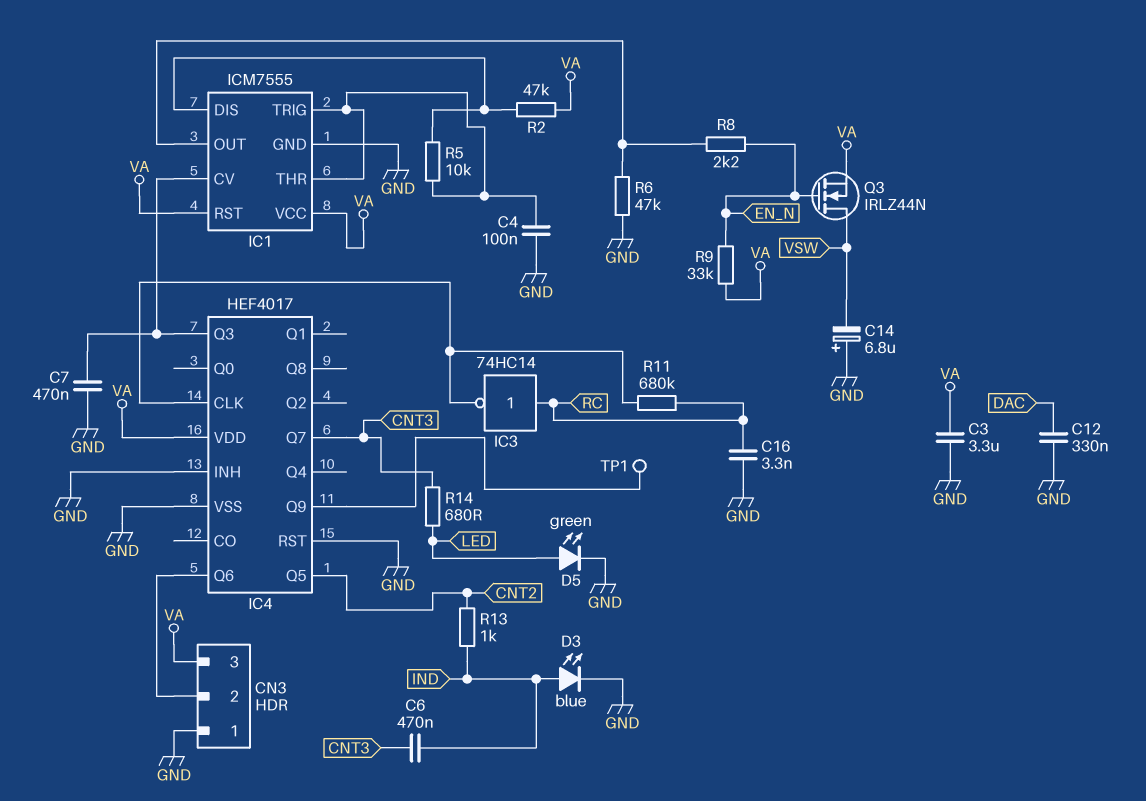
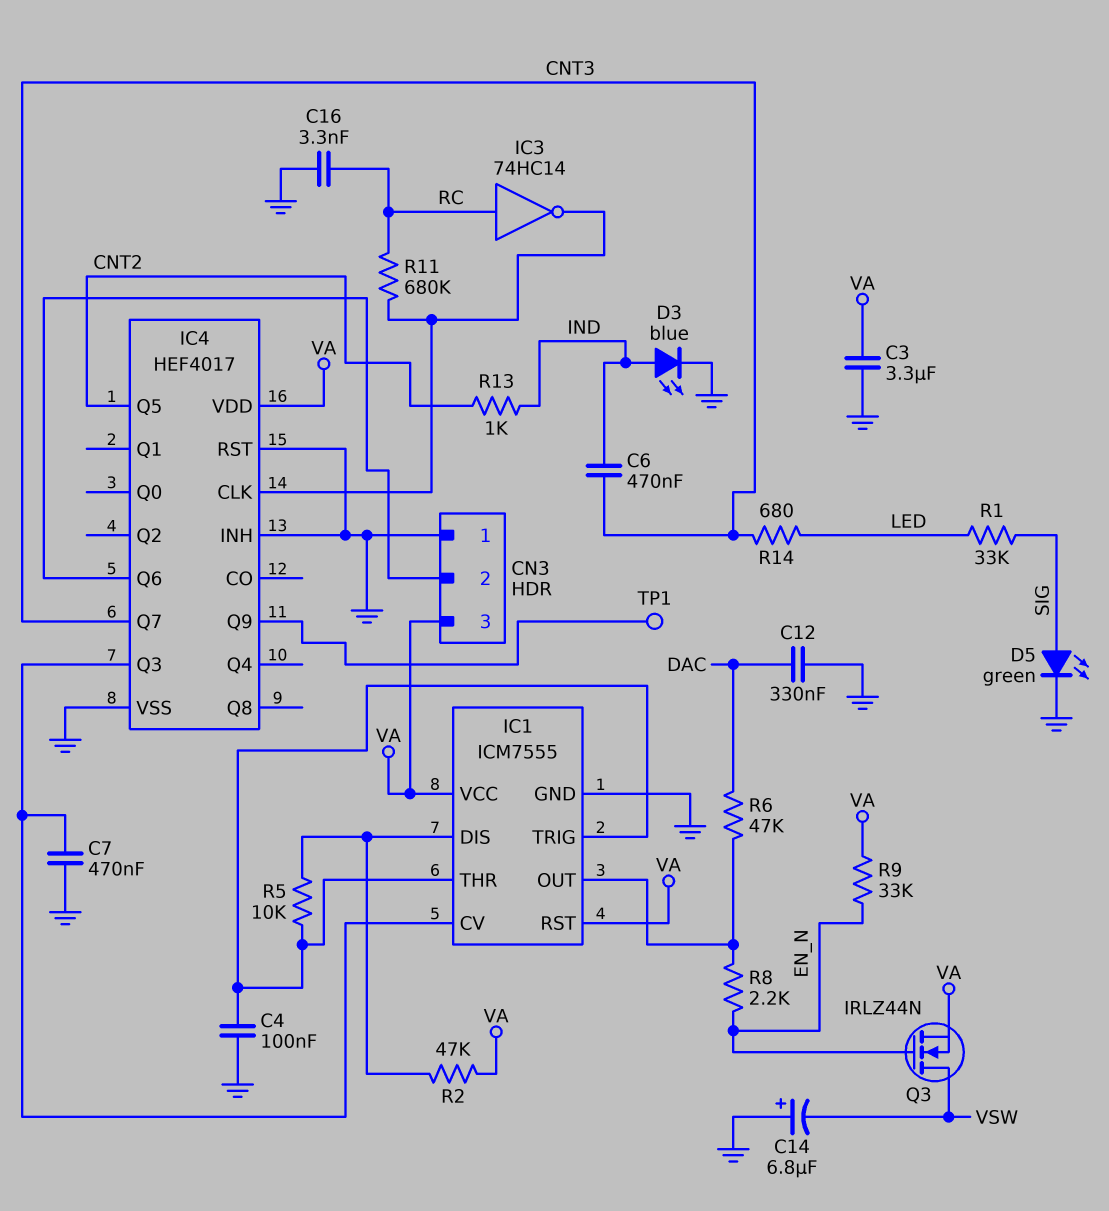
D5: LED green (A LED, K GND) -> LED green (A SIG, K GND)
R1: none -> 33k (LED, SIG)
R6: 47k (GND, IC1/OUT) -> 47k (DAC, IC1/OUT)

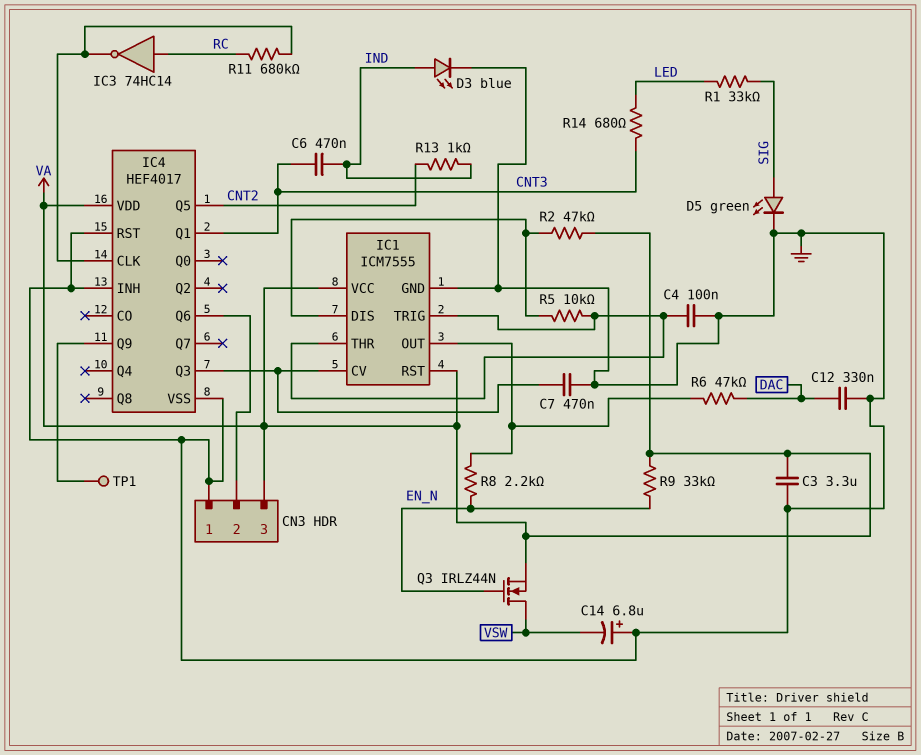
C16: 3.3nF (GND, RC) -> none
IC4 pin Q1: none -> CNT3
IC4 pin Q7: CNT3 -> none

